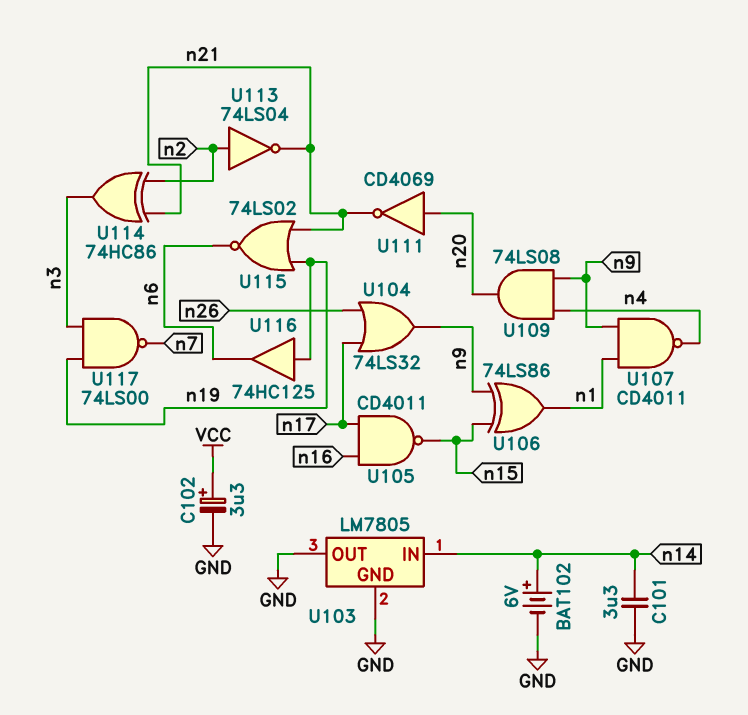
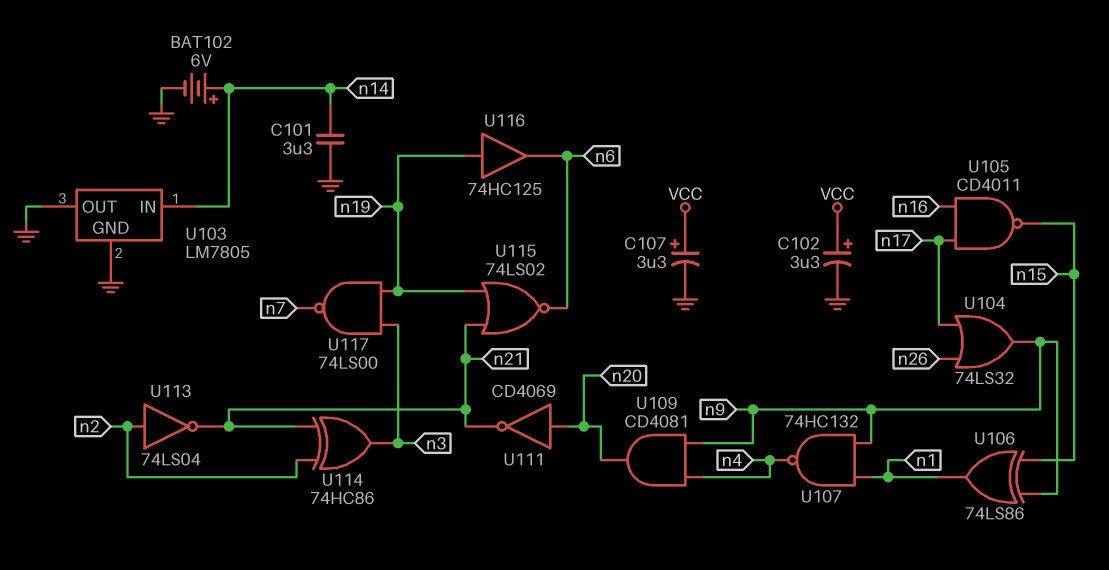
C107: none -> 3.3uF (plus VCC, minus GND)
U107: NAND CD4011 (in n1, in n9, out n4) -> NAND 74HC132 (in n1, in n9, out n4)
U109: AND 74LS08 (in n4, in n9, out n20) -> AND CD4081 (in n4, in n9, out n20)

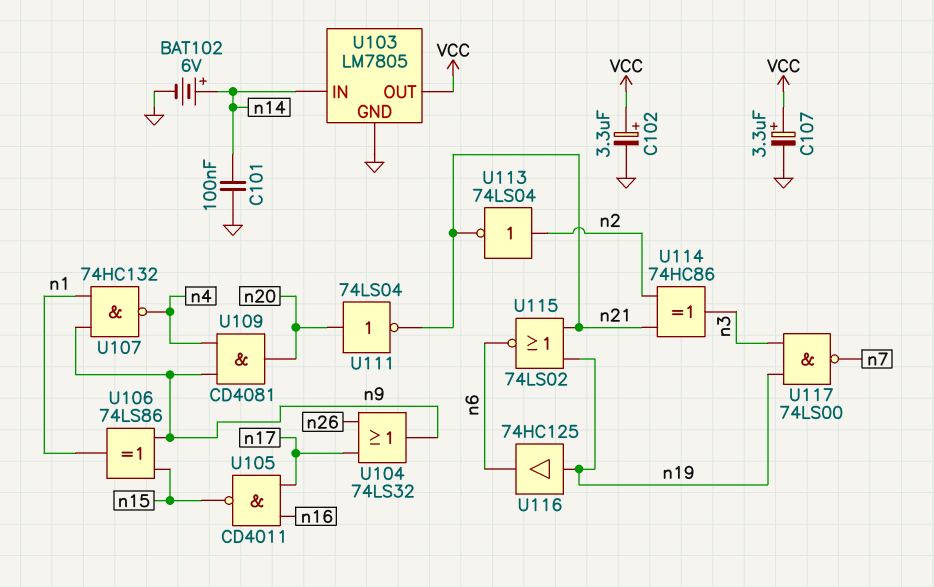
C101: 3.3uF (GND, n14) -> 100nF (GND, n14)
U103 pin OUT: GND -> VCC
U111: NOT CD4069 (in n20, out n21) -> NOT 74LS04 (in n20, out n21)

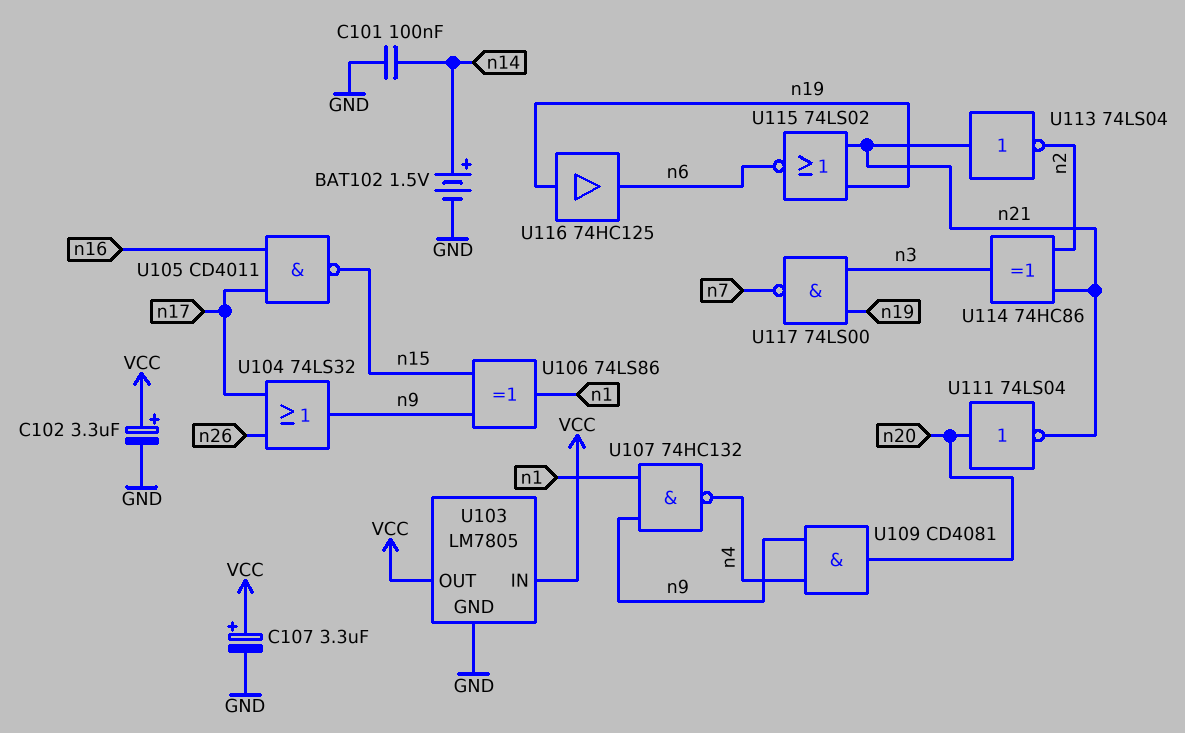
BAT102: 6V (plus n14, minus GND) -> 1.5V (plus n14, minus GND)
U103 pin IN: n14 -> VCC
U113: NOT 74LS04 (in n2, out n21) -> NOT 74LS04 (in n21, out n2)

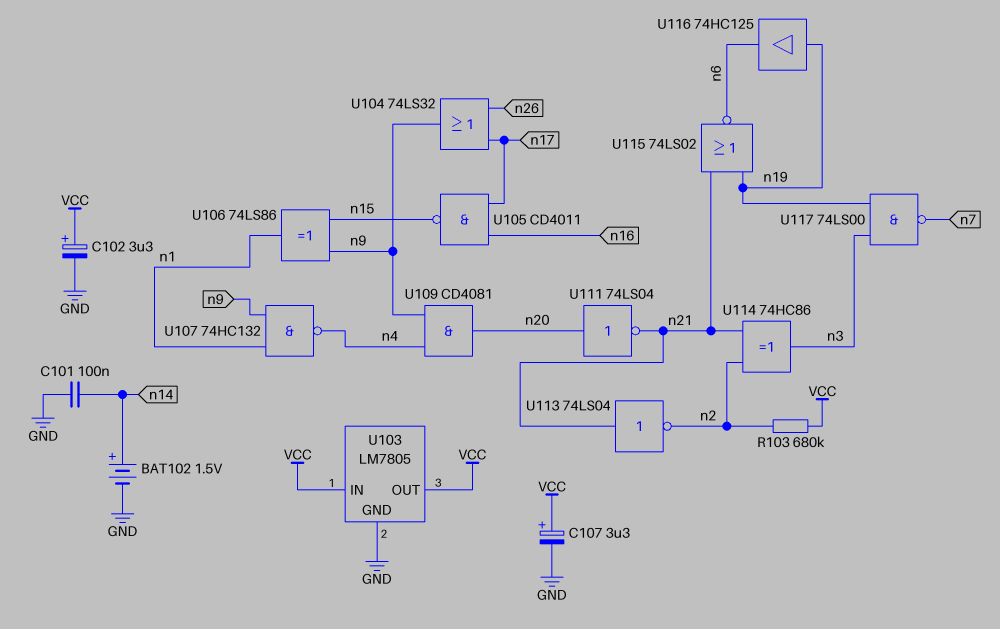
R103: none -> 680k (VCC, n2)

